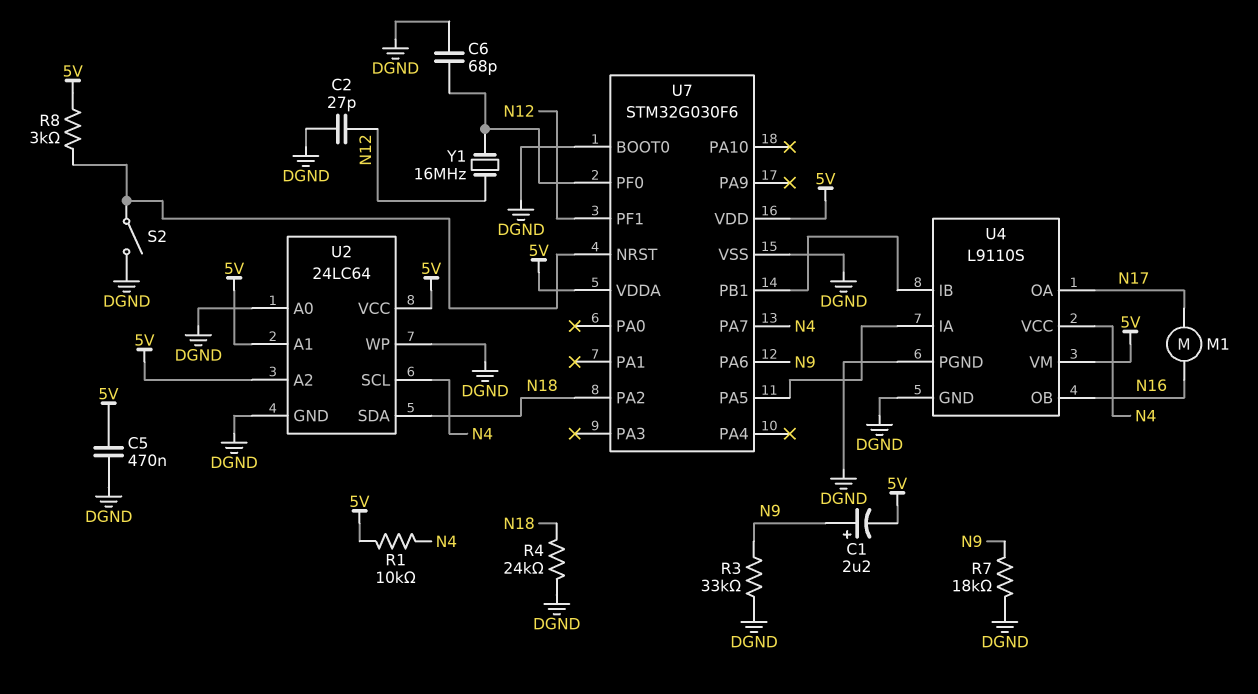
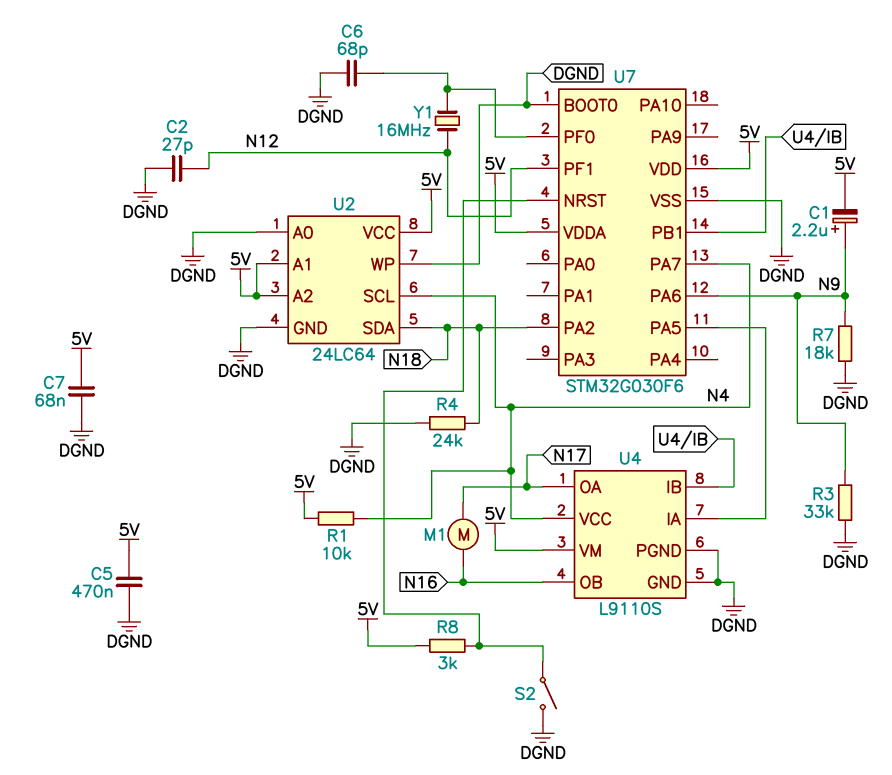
C7: none -> 68nF (5V, DGND)

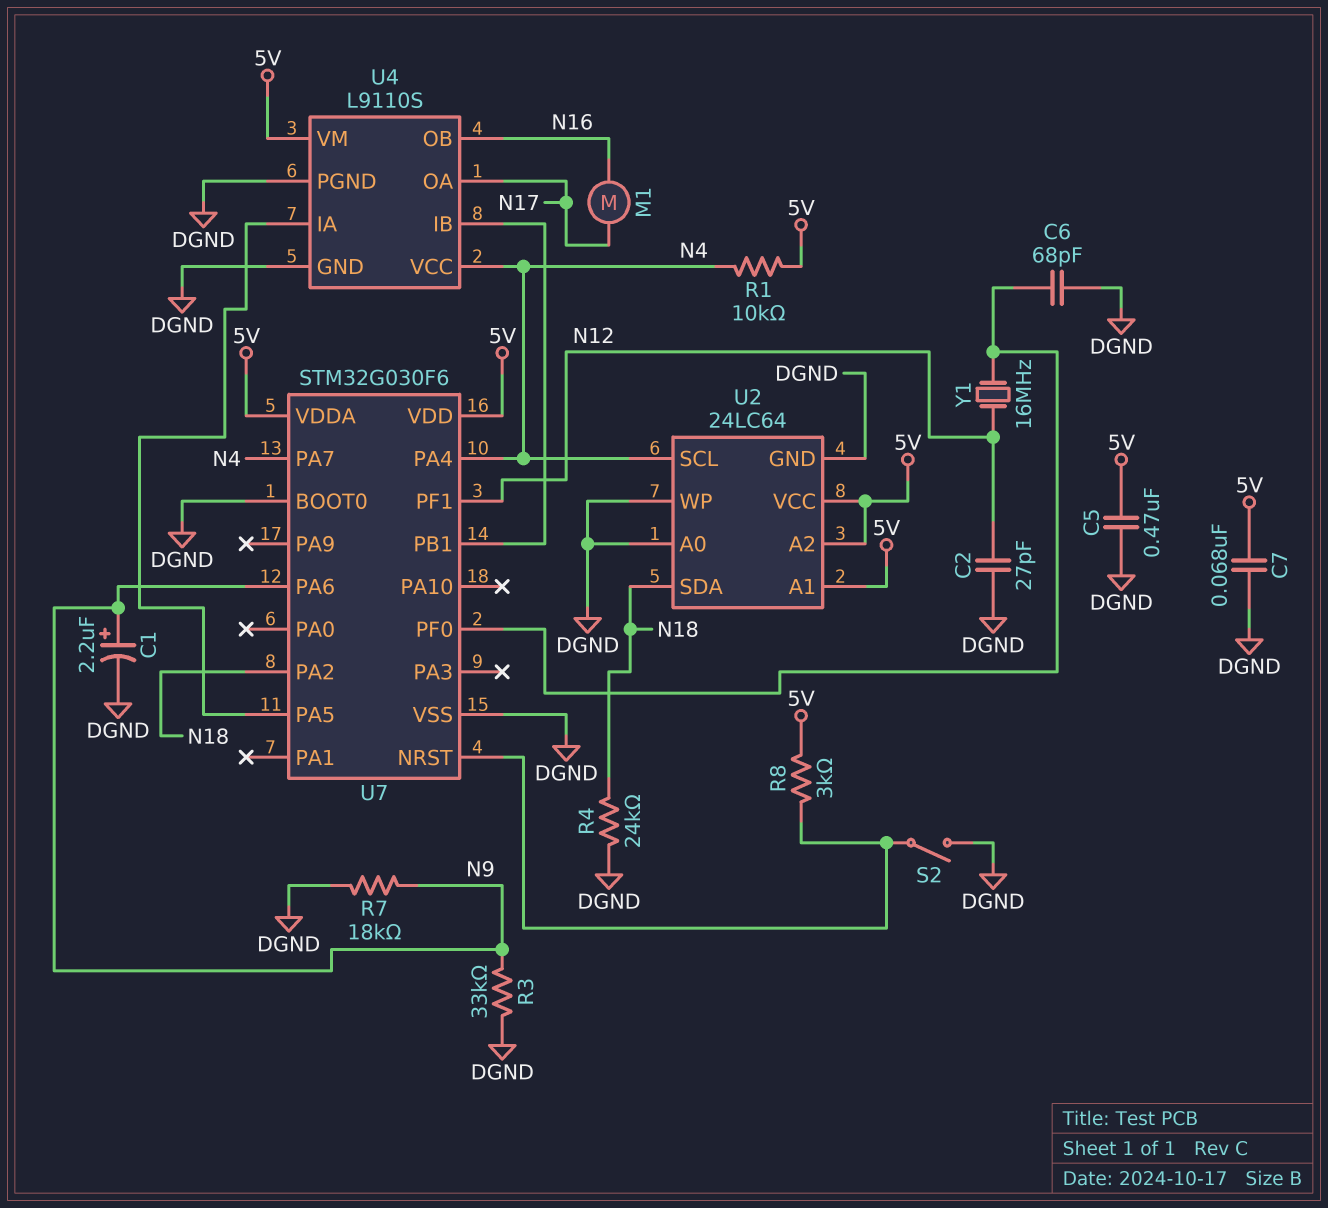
C1: 2.2uF (plus N9, minus 5V) -> 2.2uF (plus N9, minus DGND)
U7 pin PA4: none -> N4

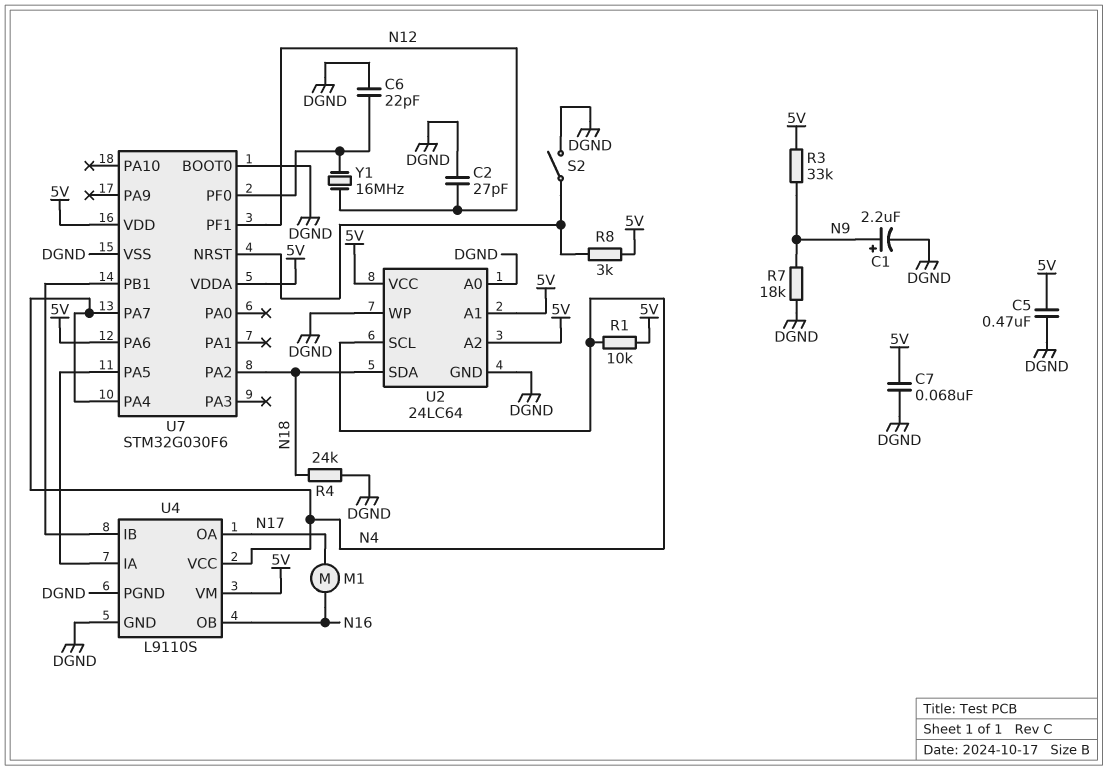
C6: 68pF (DGND, U7/PF0) -> 22pF (DGND, U7/PF0)
R3: 33k (DGND, N9) -> 33k (5V, N9)
U7 pin PA6: N9 -> 5V

